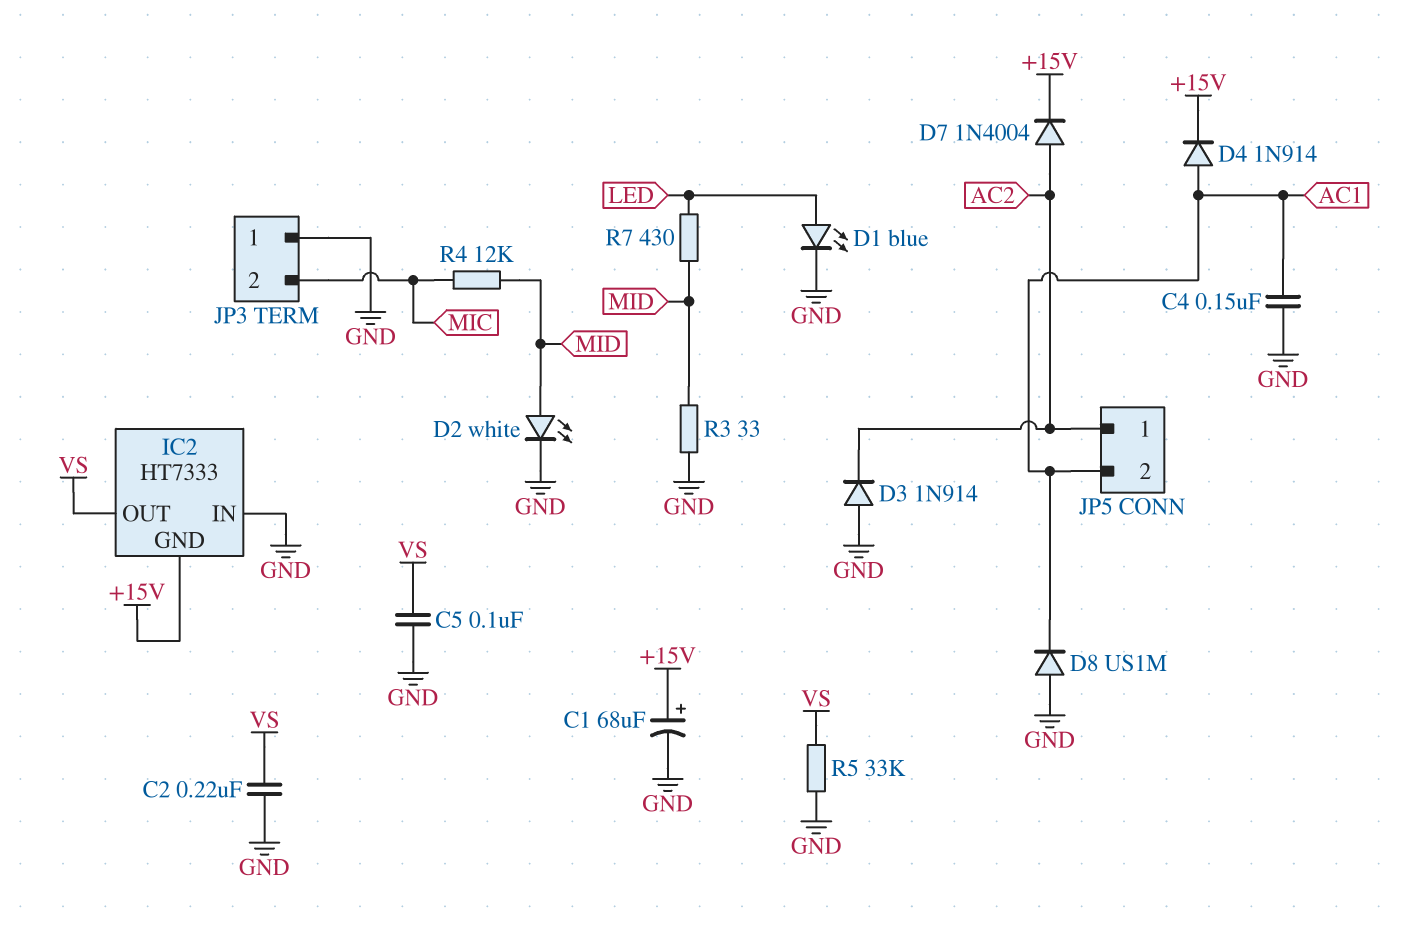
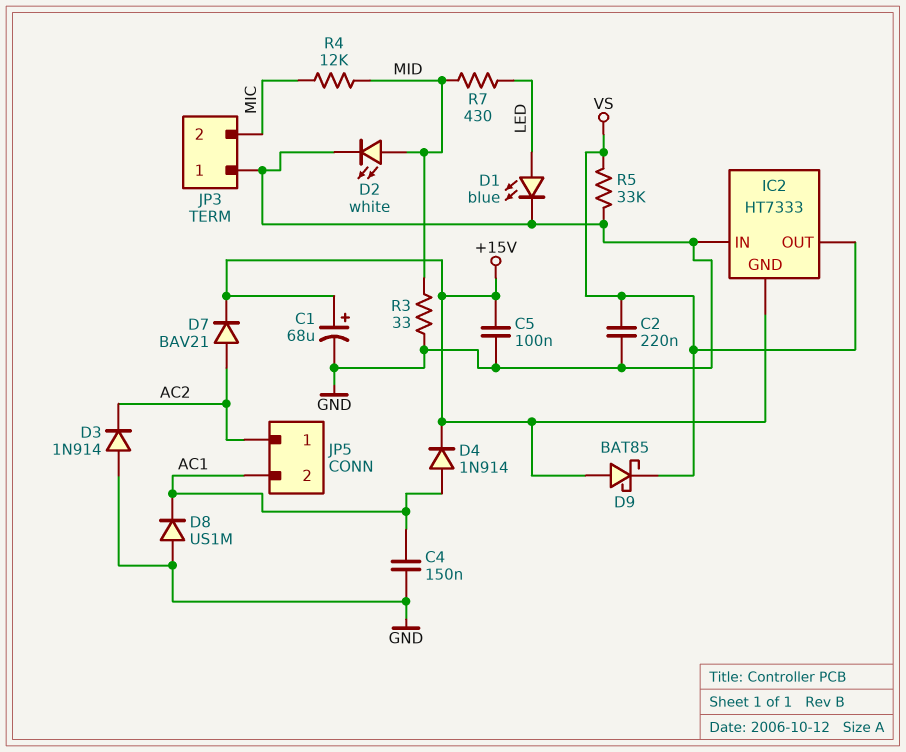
C5: 100nF (GND, VS) -> 100nF (+15V, GND)
D7: diode 1N4004 (A AC2, K +15V) -> diode BAV21 (A AC2, K +15V)
D9: none -> schottky BAT85 (A +15V, K VS)

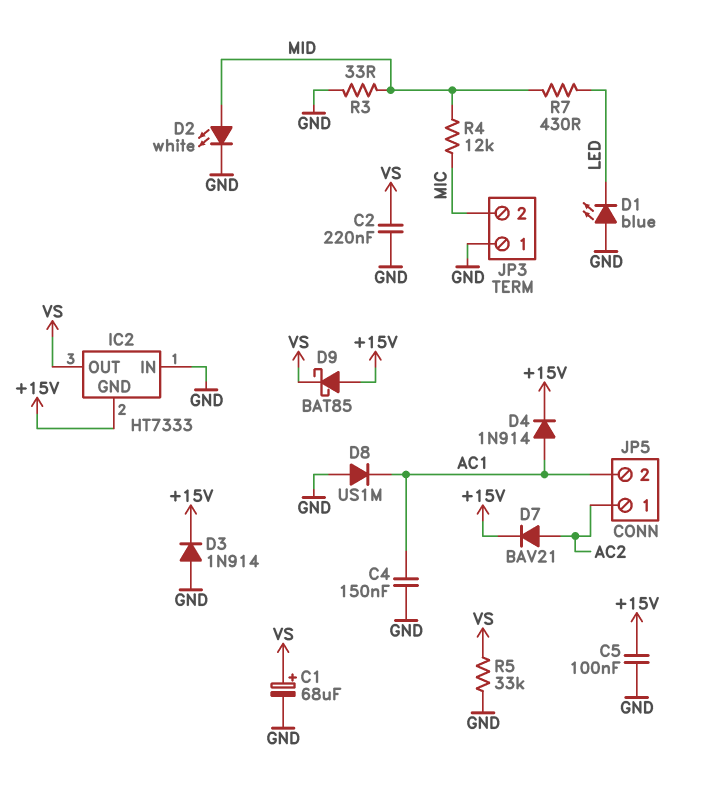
C1: 68uF (plus +15V, minus GND) -> 68uF (plus VS, minus GND)
D1: LED blue (A LED, K GND) -> LED blue (A GND, K LED)
D3: diode 1N914 (A GND, K AC2) -> diode 1N914 (A GND, K +15V)

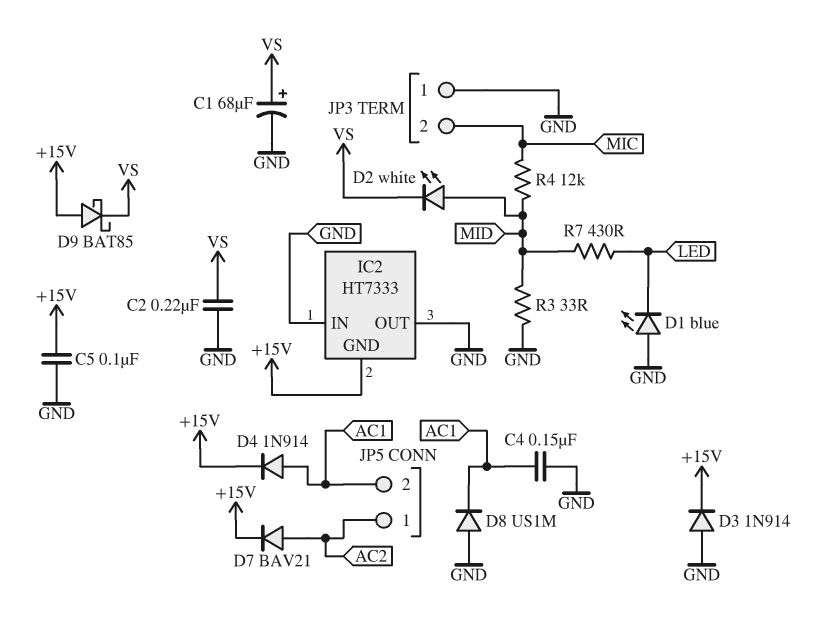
D2: LED white (A MID, K GND) -> LED white (A MID, K VS)
IC2 pin OUT: VS -> GND
R5: 33k (GND, VS) -> none

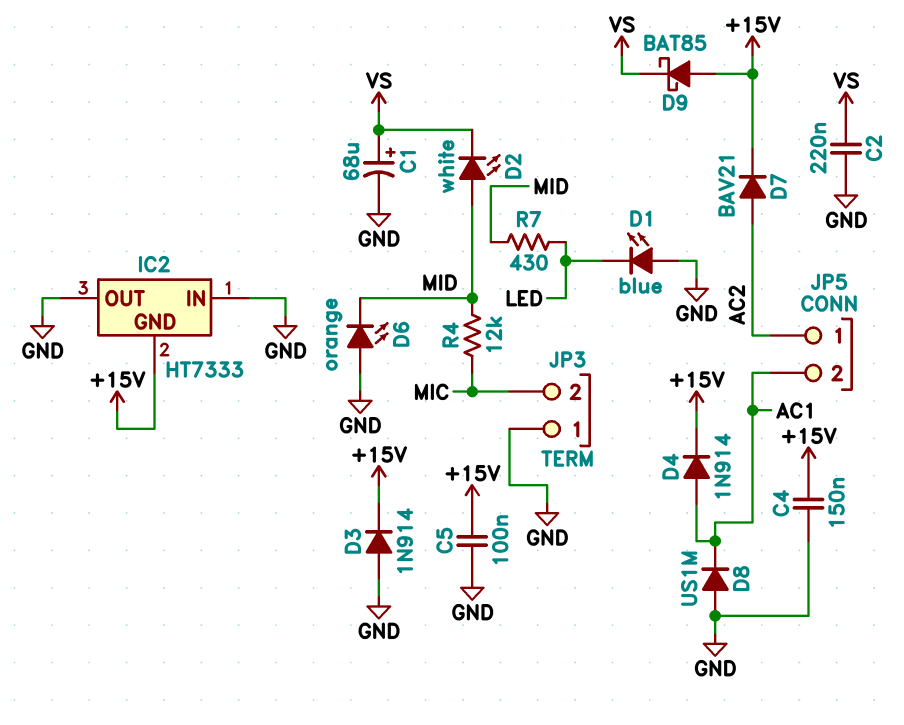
C4: 150nF (AC1, GND) -> 150nF (+15V, GND)
D6: none -> LED orange (A GND, K MID)
R3: 33 (GND, MID) -> none

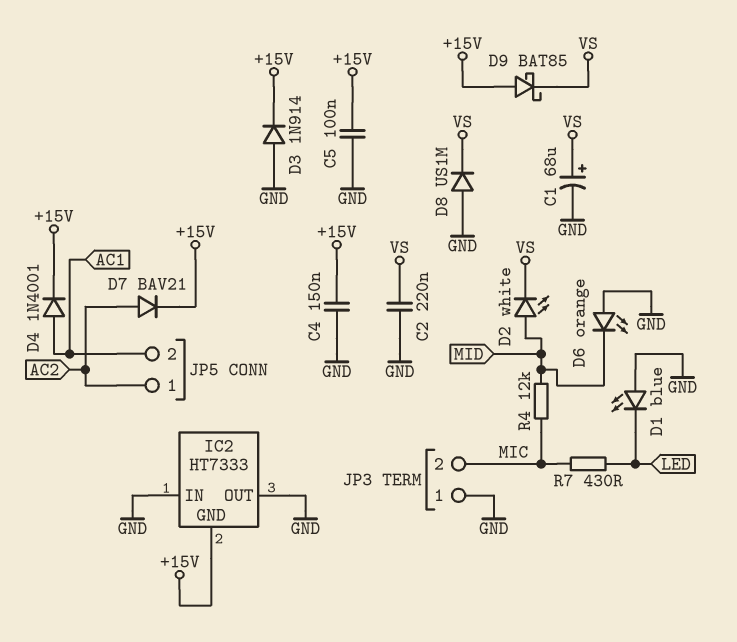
D4: diode 1N914 (A AC1, K +15V) -> diode 1N4001 (A AC1, K +15V)
D8: diode US1M (A GND, K AC1) -> diode US1M (A GND, K VS)
R7: 430 (LED, MID) -> 430 (LED, MIC)

